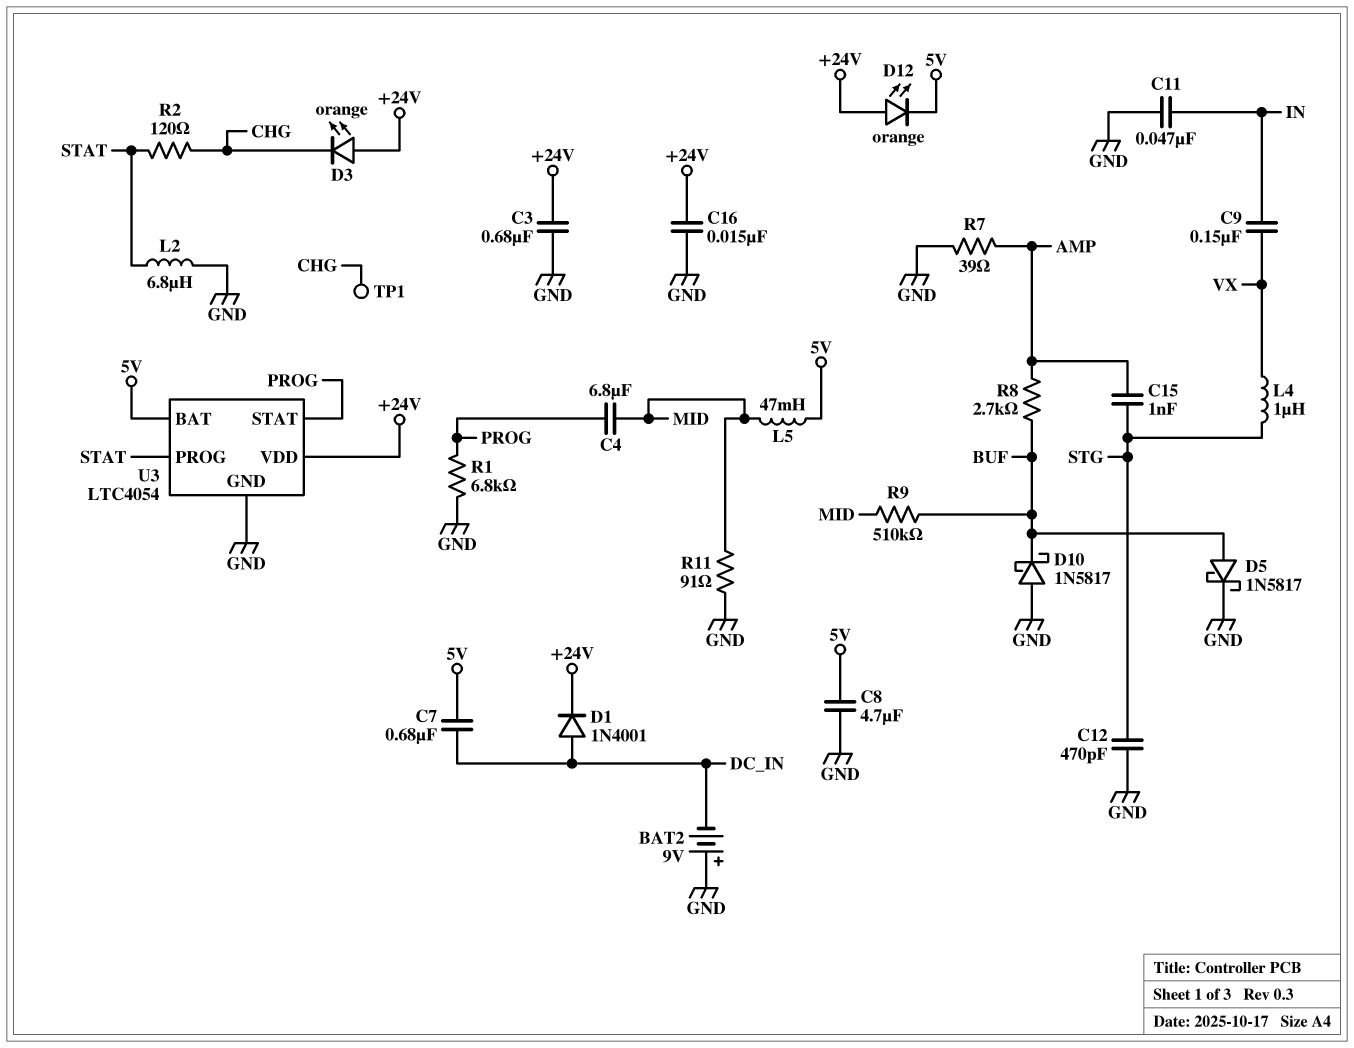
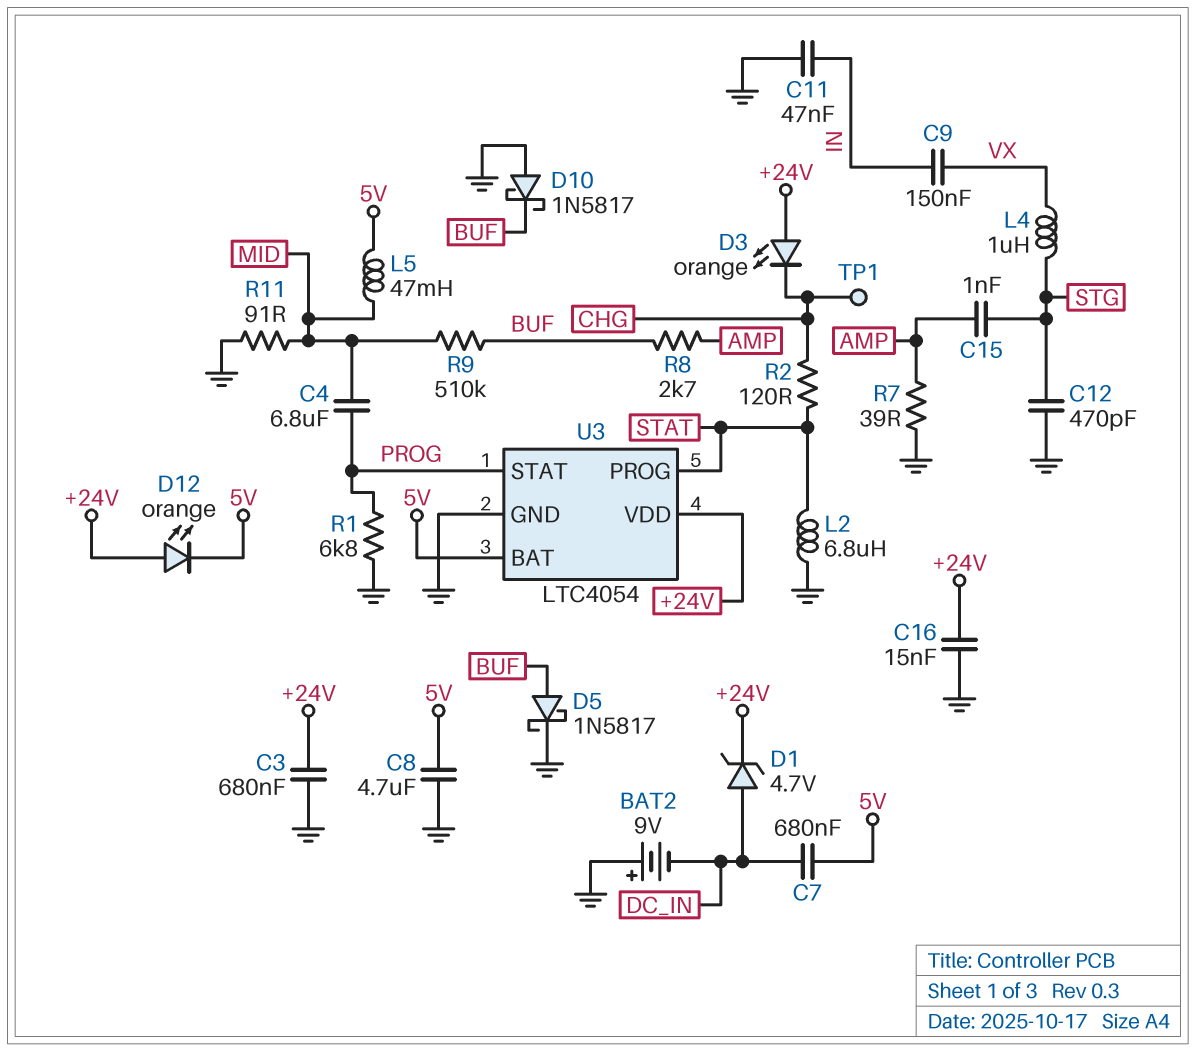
D1: diode 1N4001 (A DC_IN, K +24V) -> zener 4.7V (A DC_IN, K +24V)

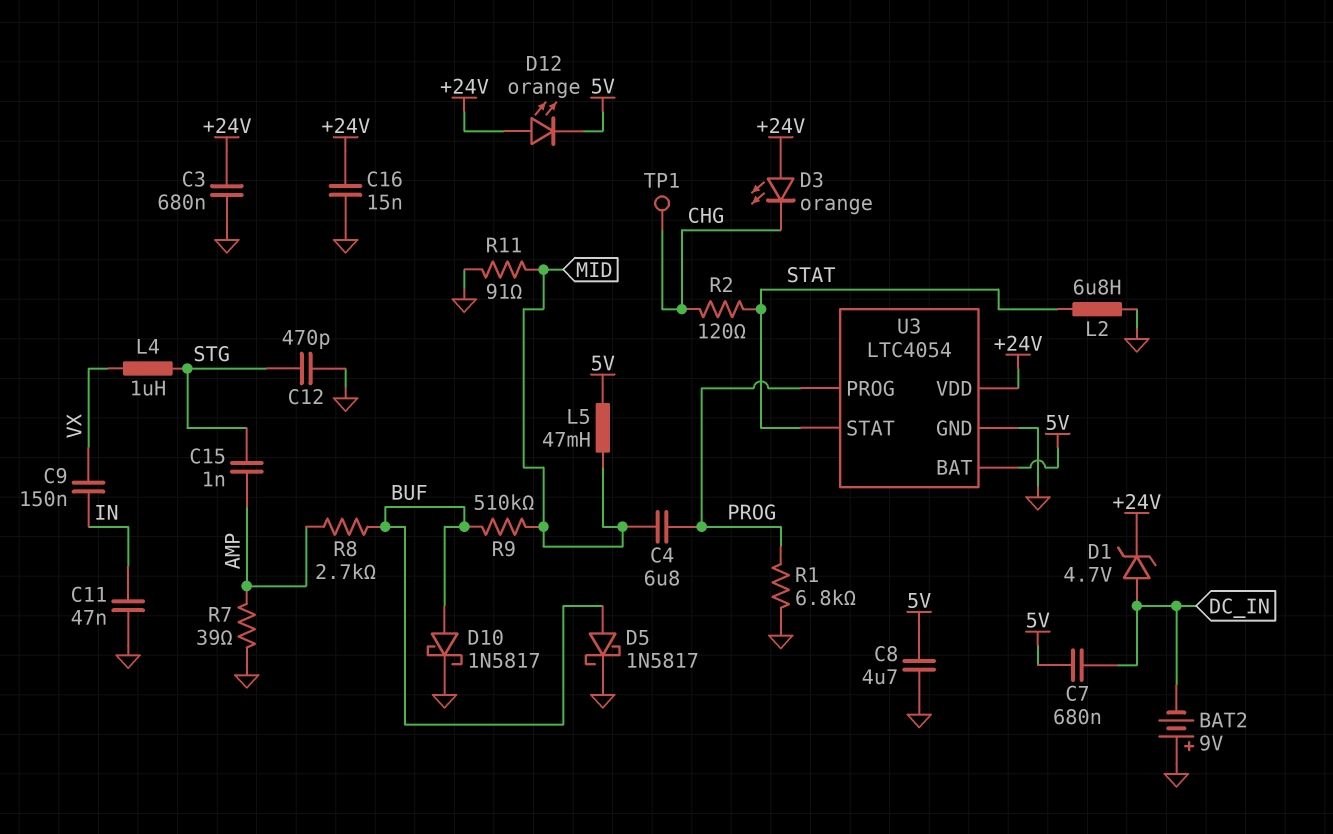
D10: schottky 1N5817 (A GND, K BUF) -> schottky 1N5817 (A BUF, K GND)
U3 pin PROG: STAT -> PROG
U3 pin STAT: PROG -> STAT

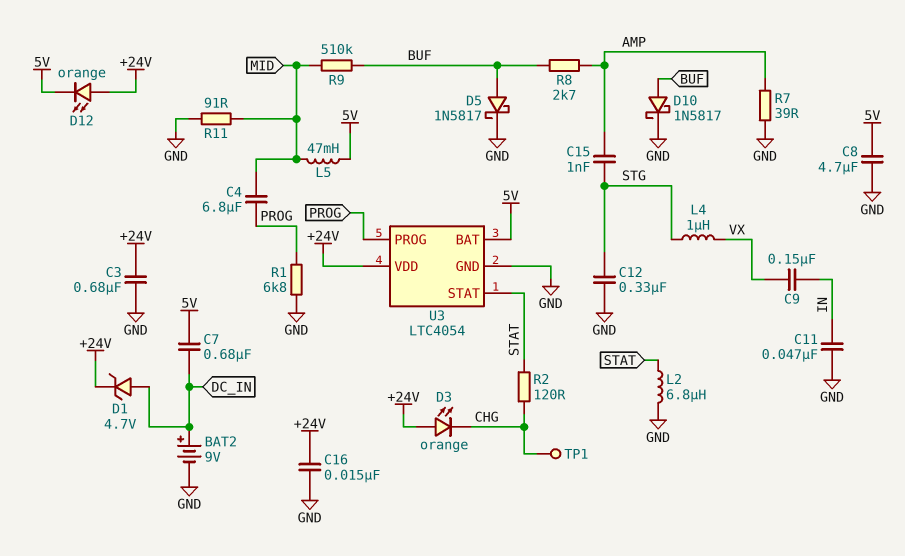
BAT2: 9V (plus GND, minus DC_IN) -> 9V (plus DC_IN, minus GND)
C12: 470pF (GND, STG) -> 330nF (GND, STG)

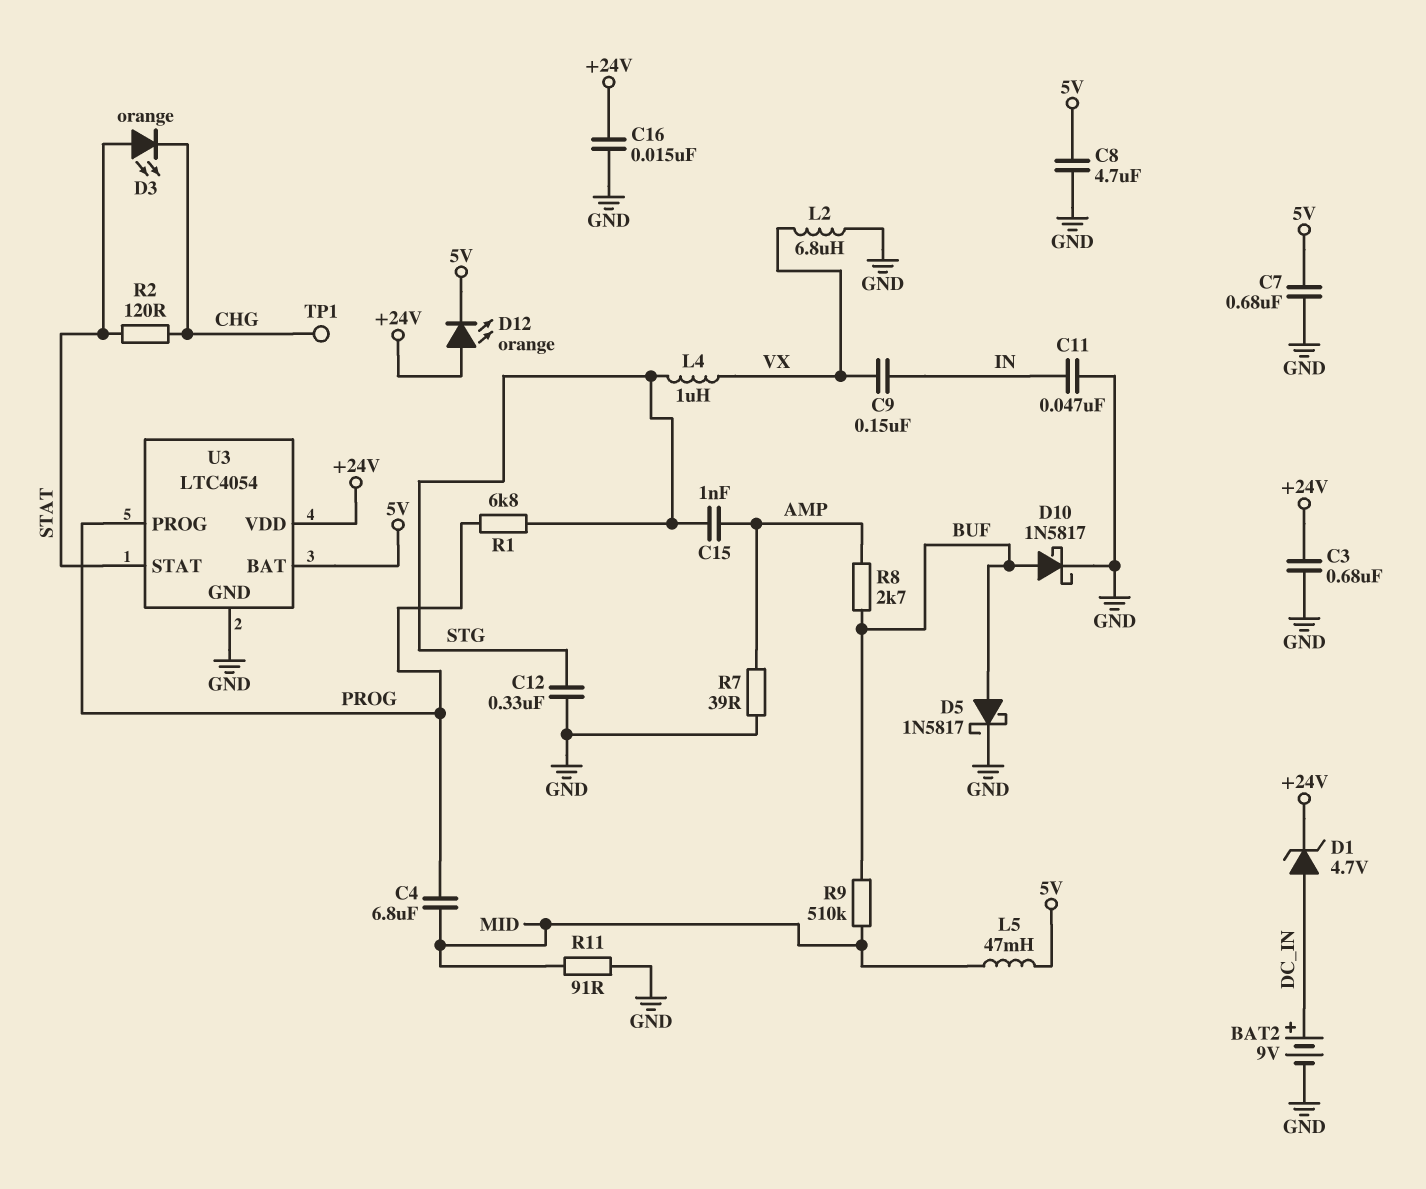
C7: 680nF (5V, DC_IN) -> 680nF (5V, GND)
D3: LED orange (A +24V, K CHG) -> LED orange (A STAT, K CHG)
L2: 6.8uH (GND, STAT) -> 6.8uH (GND, VX)
R1: 6.8k (GND, PROG) -> 6.8k (PROG, STG)

